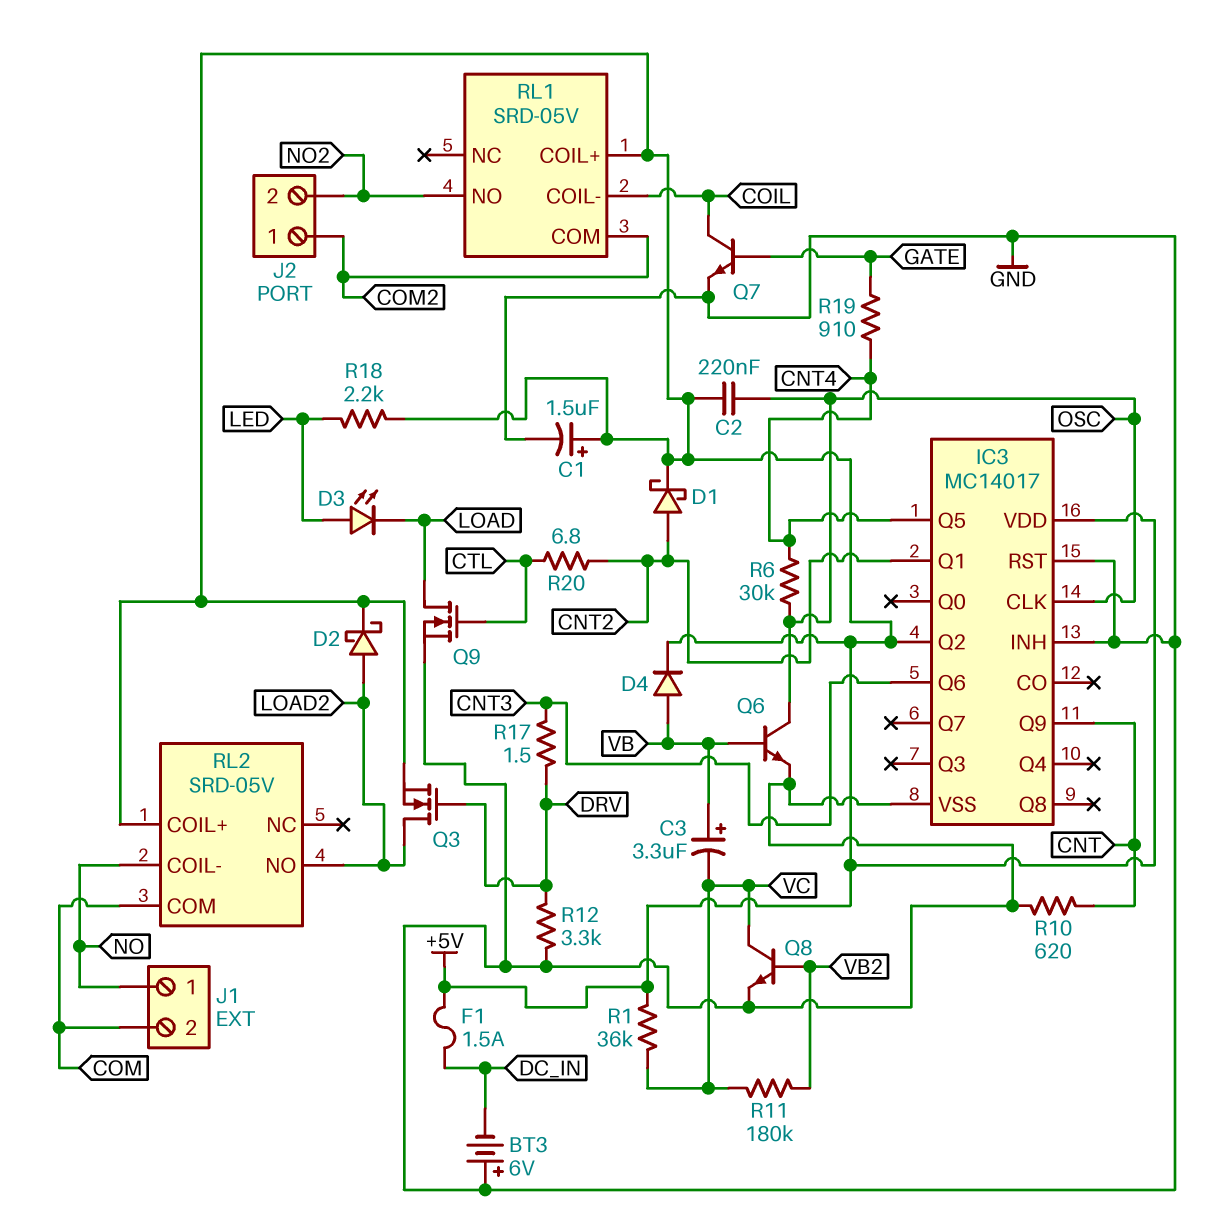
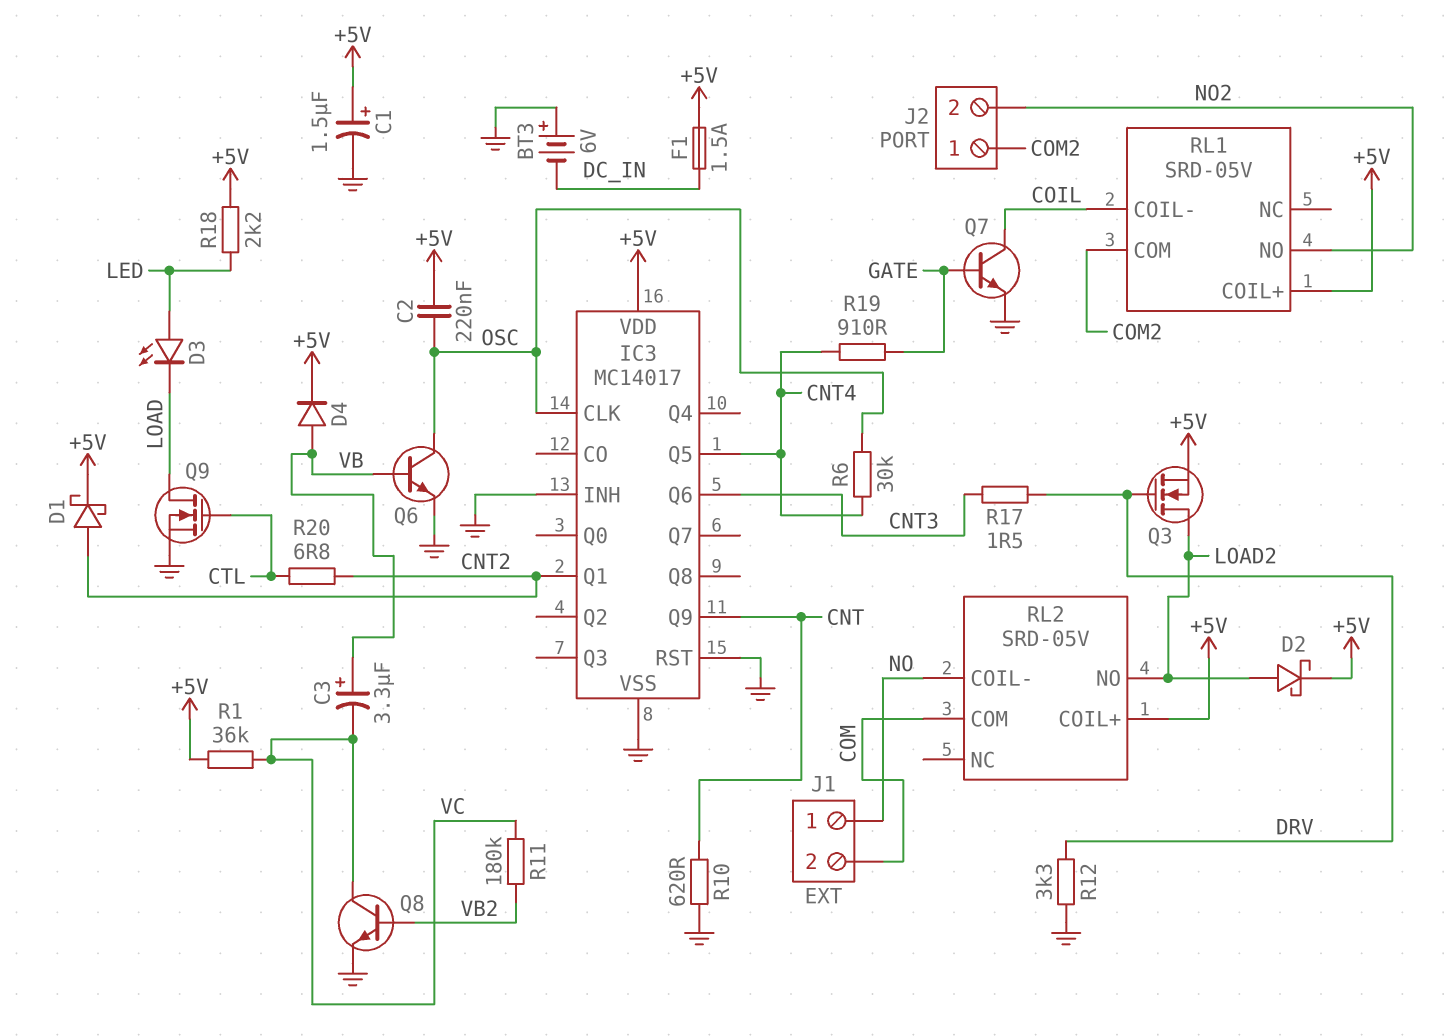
IC3 pin Q2: +5V -> none

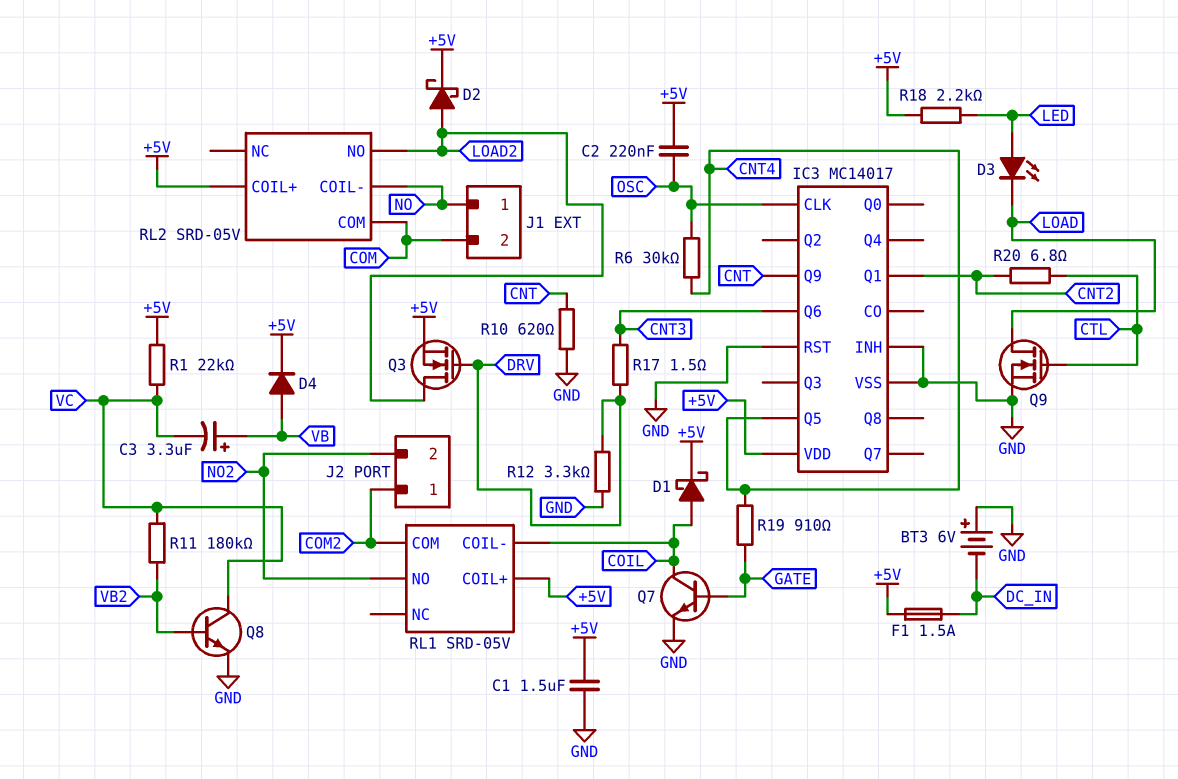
C1: 1.5uF (plus +5V, minus GND) -> 1.5uF (+5V, GND)
D1: schottky (A CNT2, K +5V) -> schottky (A COIL, K +5V)
Q6: NPN (B VB, C OSC, E GND) -> none
R1: 36k (+5V, VC) -> 22k (+5V, VC)

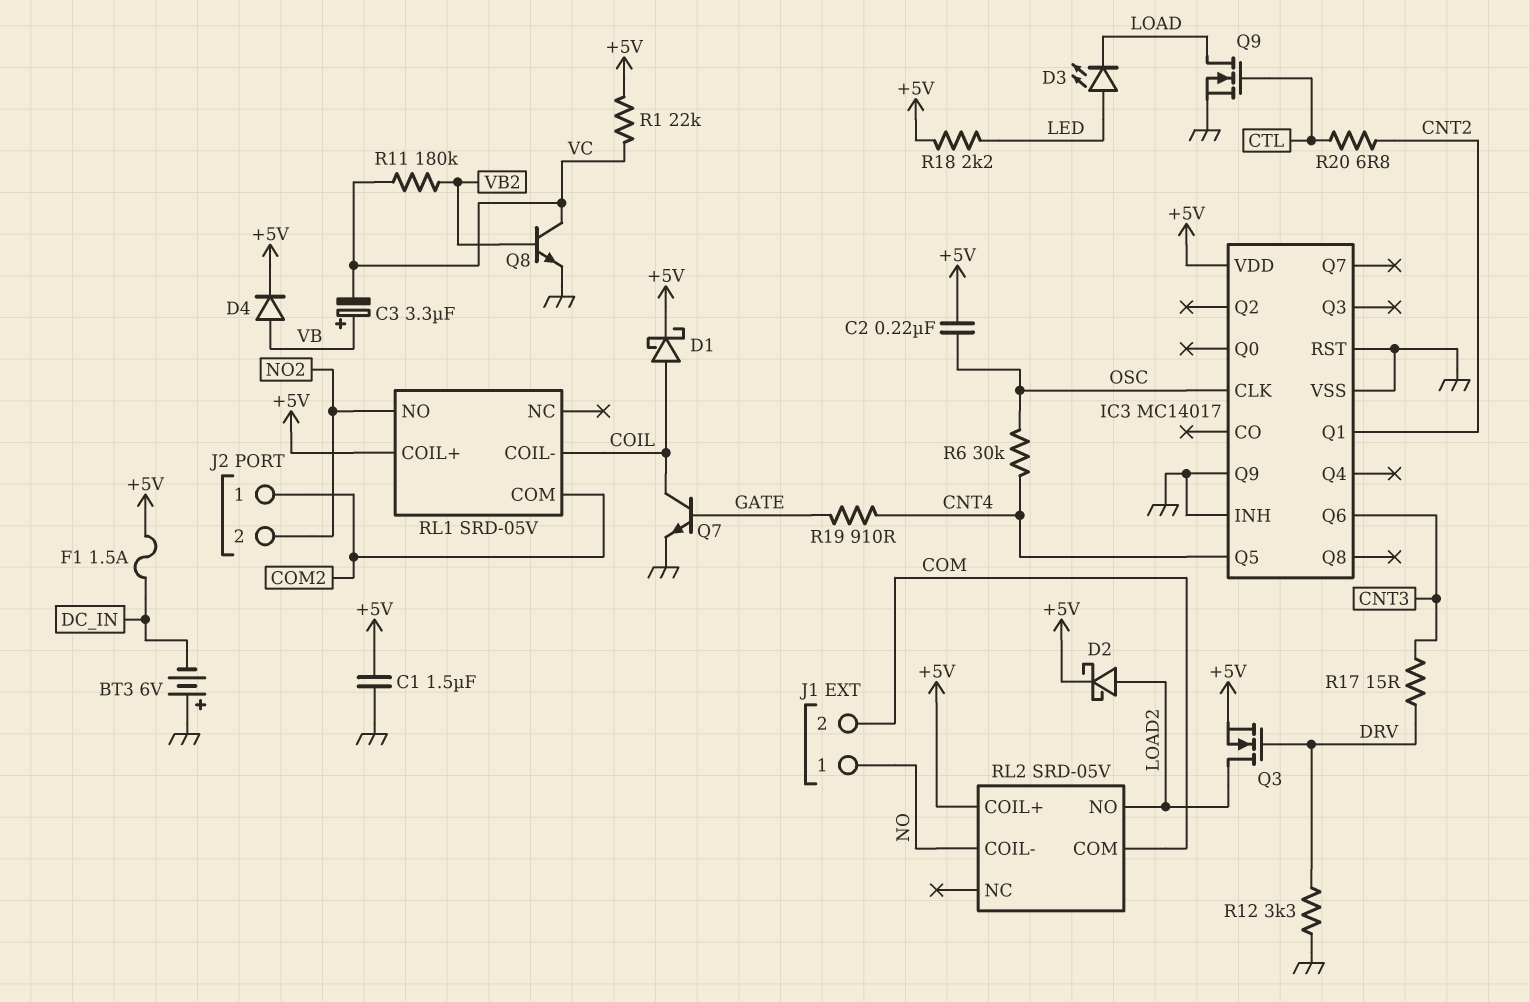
IC3 pin Q9: CNT -> GND
R10: 620 (CNT, GND) -> none
R17: 1.5 (CNT3, DRV) -> 15 (CNT3, DRV)

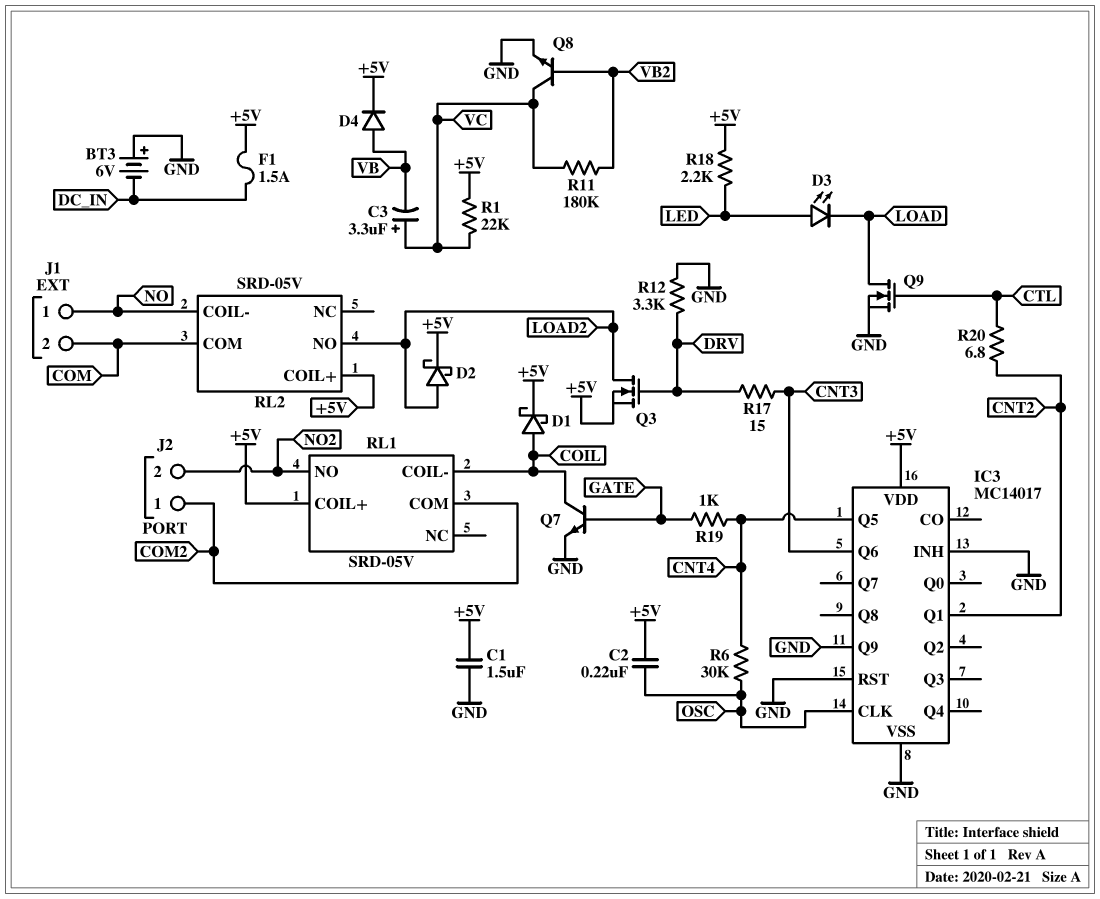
C3: 3.3uF (plus VB, minus VC) -> 3.3uF (plus VC, minus VB)
R19: 910 (CNT4, GATE) -> 1k (CNT4, GATE)

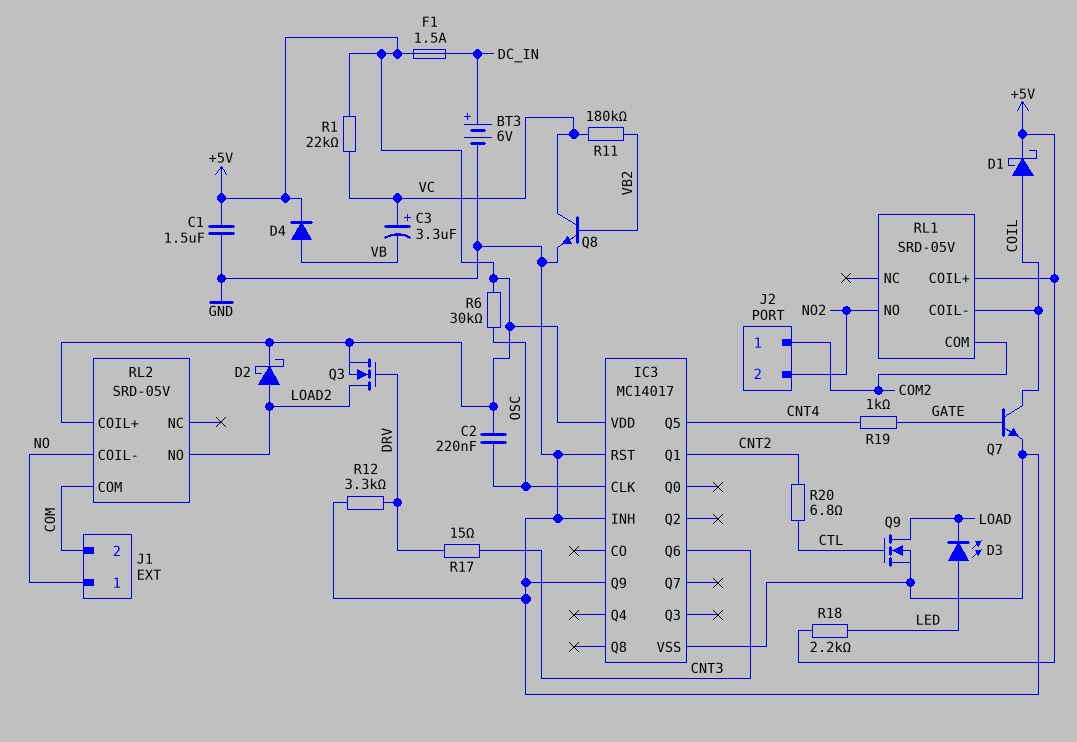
BT3: 6V (plus GND, minus DC_IN) -> 6V (plus DC_IN, minus GND)
R6: 30k (CNT4, OSC) -> 30k (+5V, OSC)

